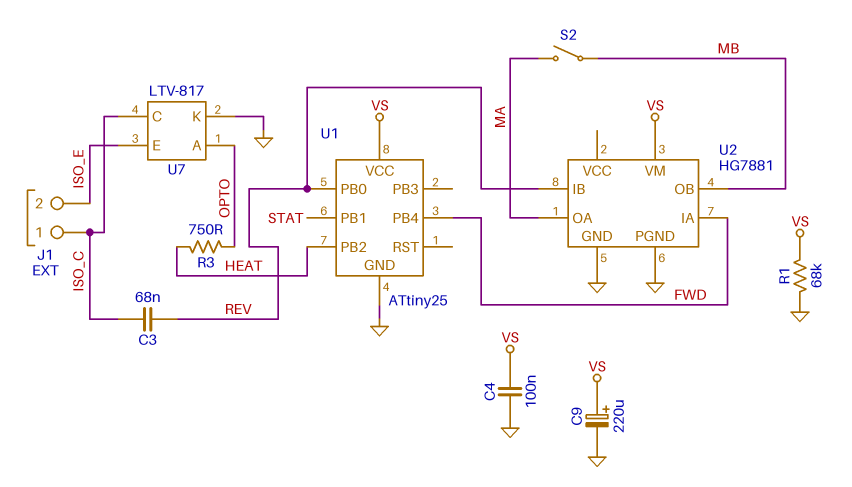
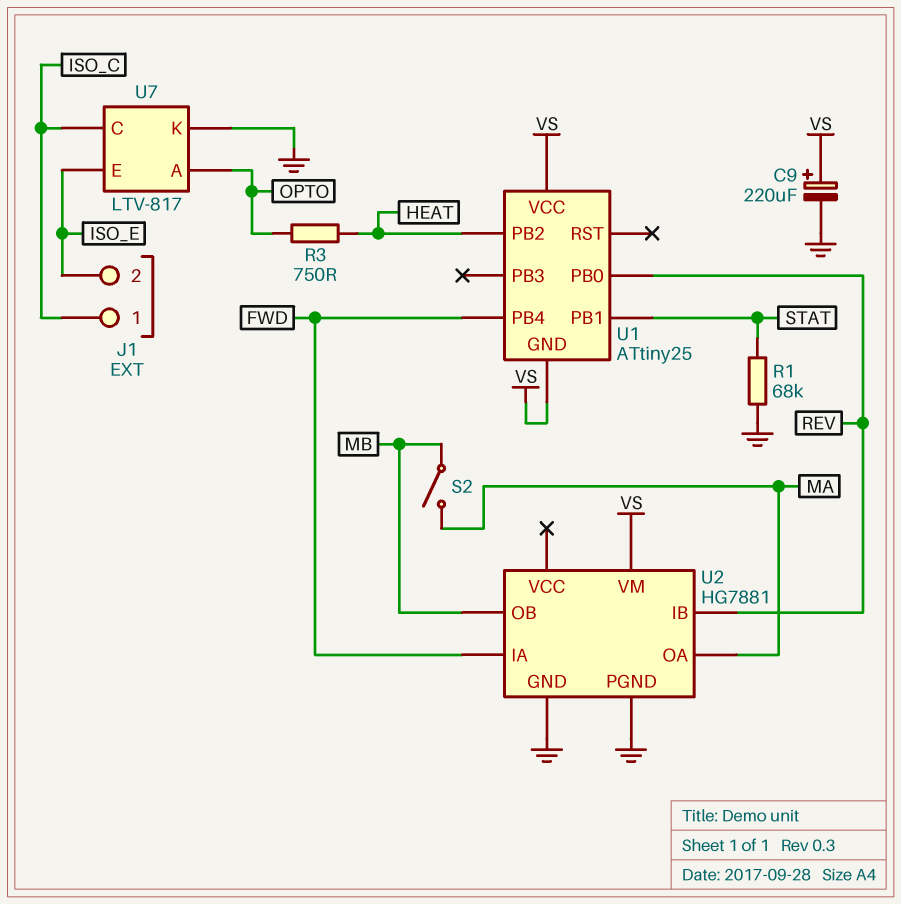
C3: 68nF (ISO_C, REV) -> none
C4: 100nF (GND, VS) -> none
R1: 68k (GND, VS) -> 68k (GND, STAT)
U1 pin GND: GND -> VS

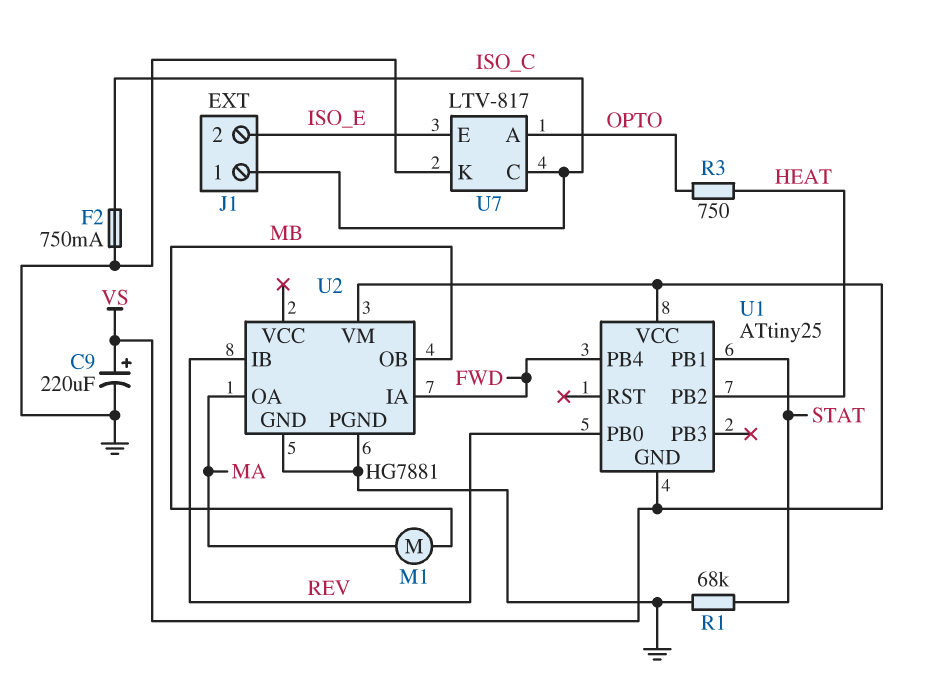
F2: none -> 750mA (GND, ISO_C)
M1: none -> motor (MA, MB)
S2: switch (MA, MB) -> none

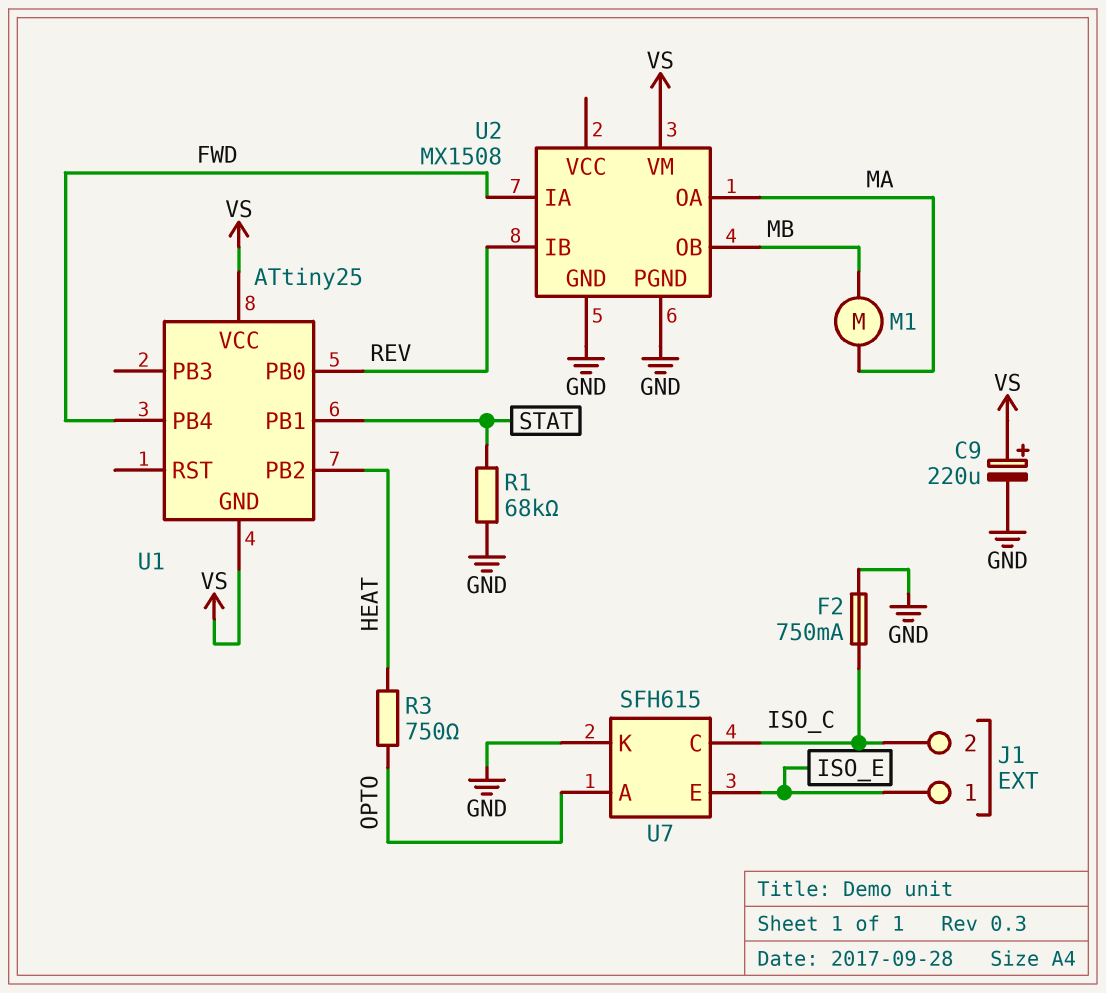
J1 pin 1: ISO_C -> ISO_E
J1 pin 2: ISO_E -> ISO_C
U2: HG7881 -> MX1508
U7: LTV-817 -> SFH615

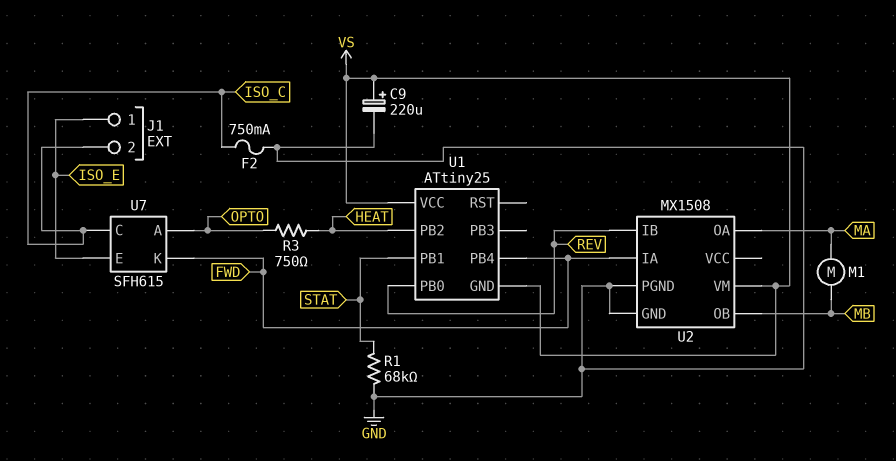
U7 pin K: GND -> FWD

